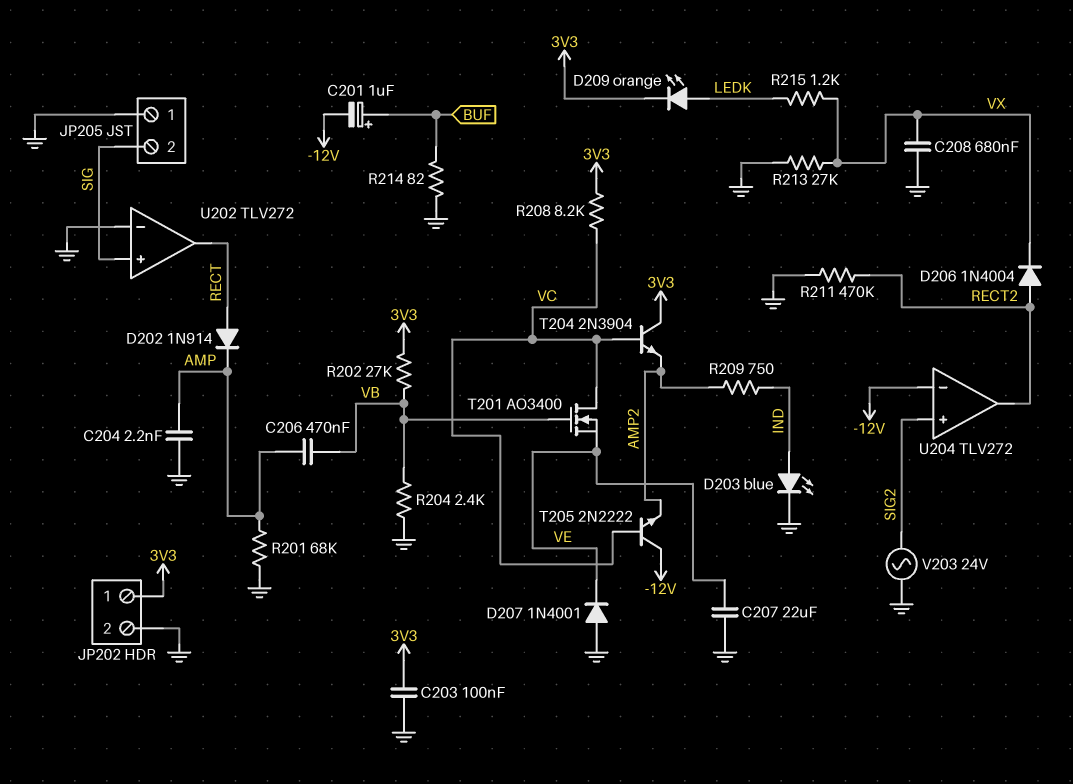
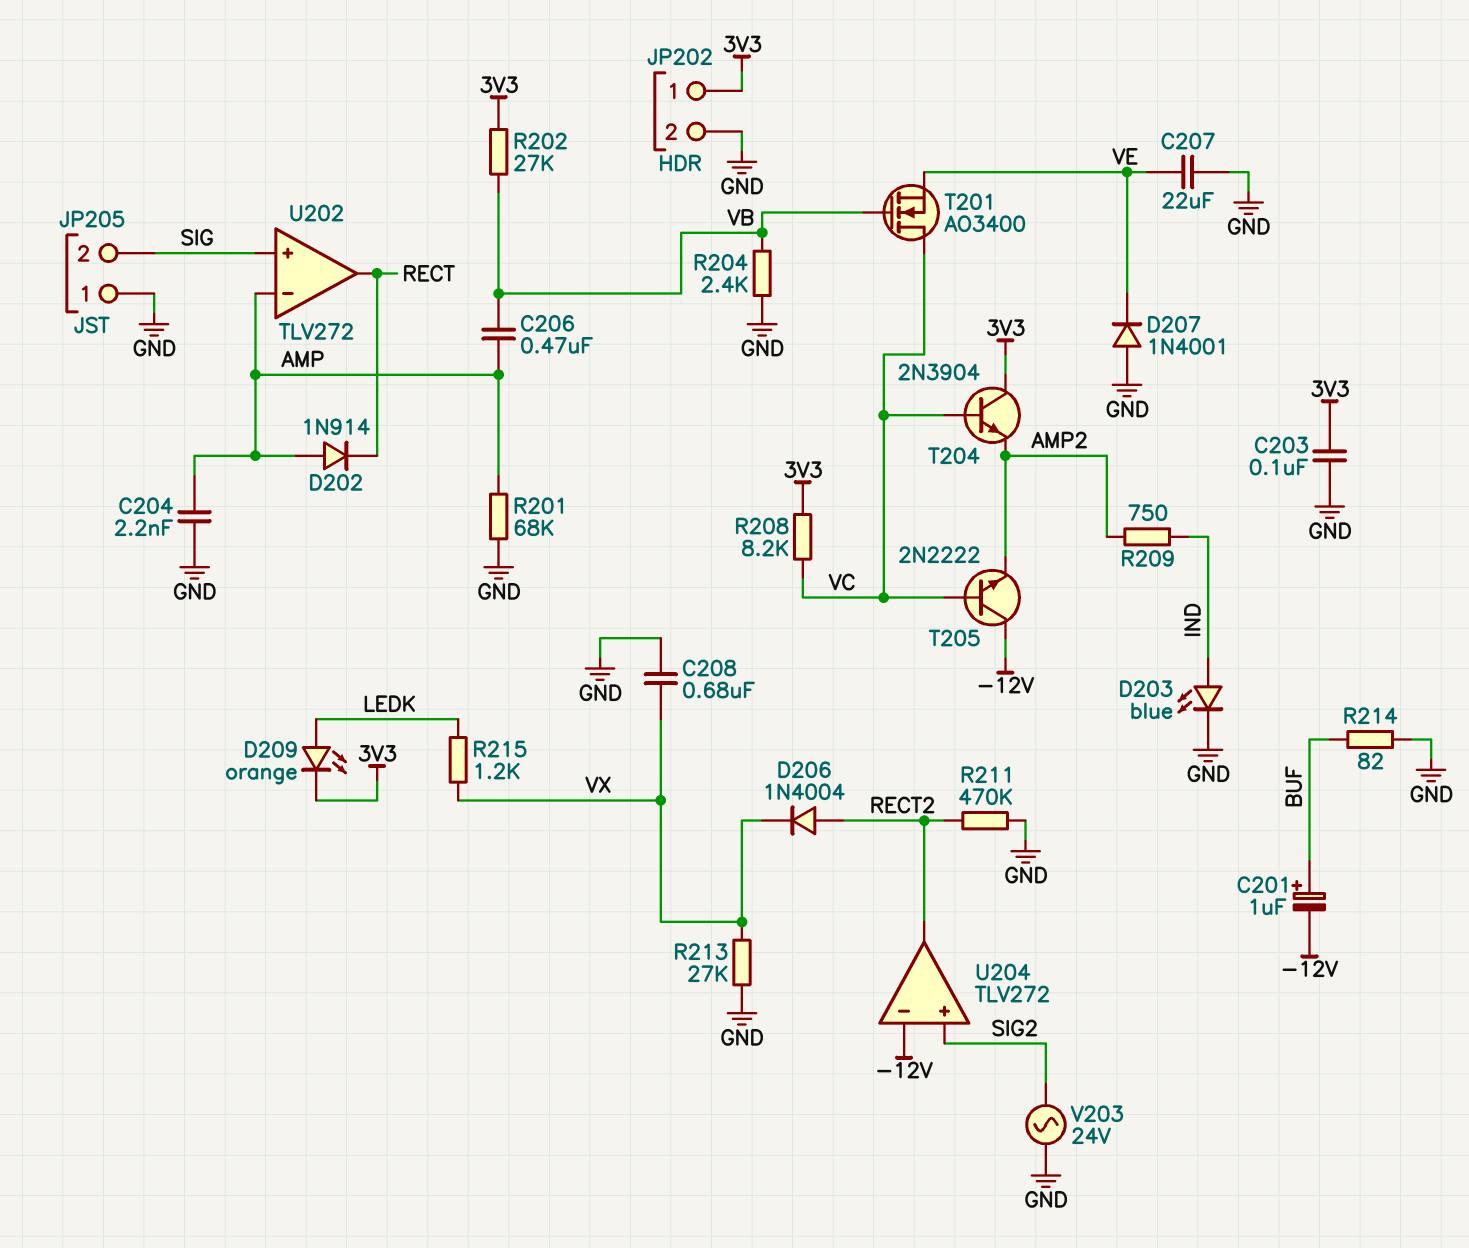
D202: diode 1N914 (A RECT, K AMP) -> diode 1N914 (A AMP, K RECT)
U202 pin in-: GND -> AMP

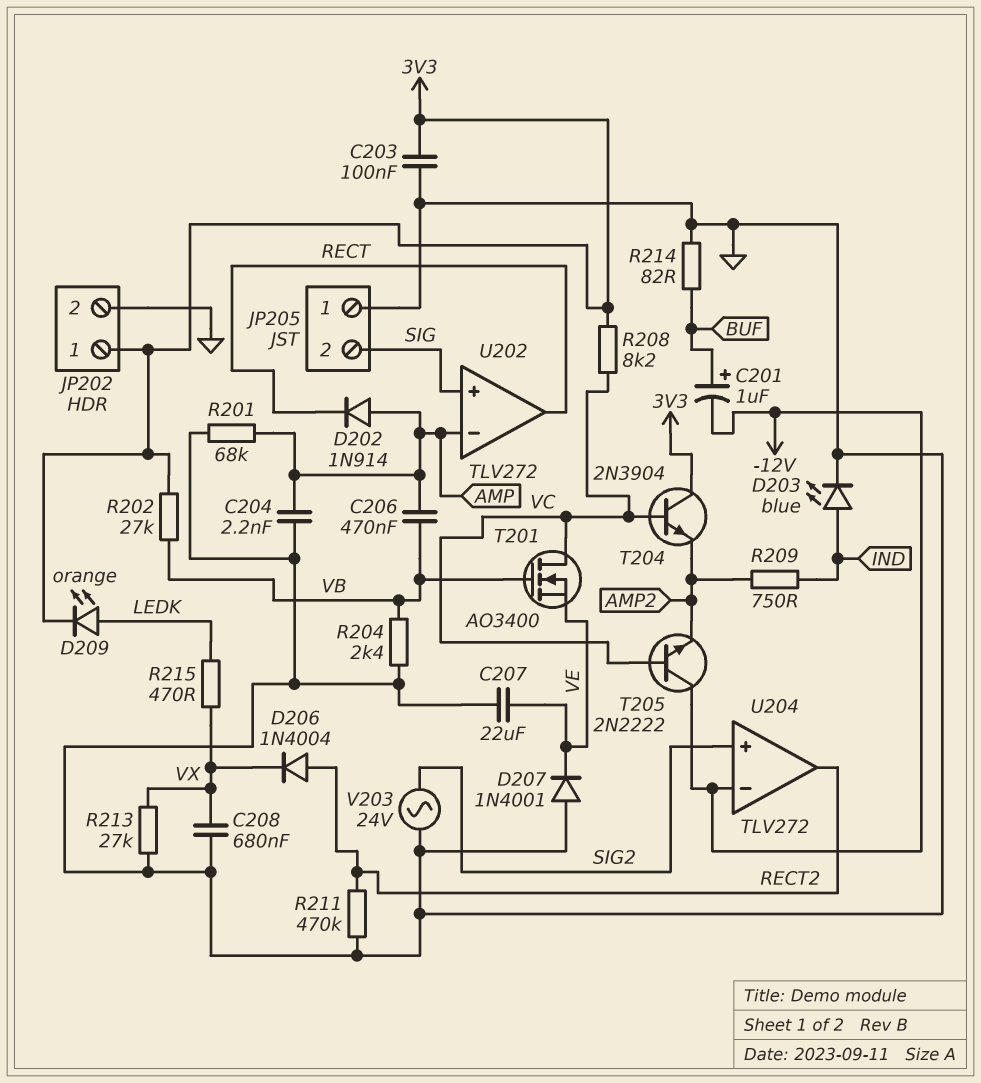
R215: 1.2k (LEDK, VX) -> 470 (LEDK, VX)

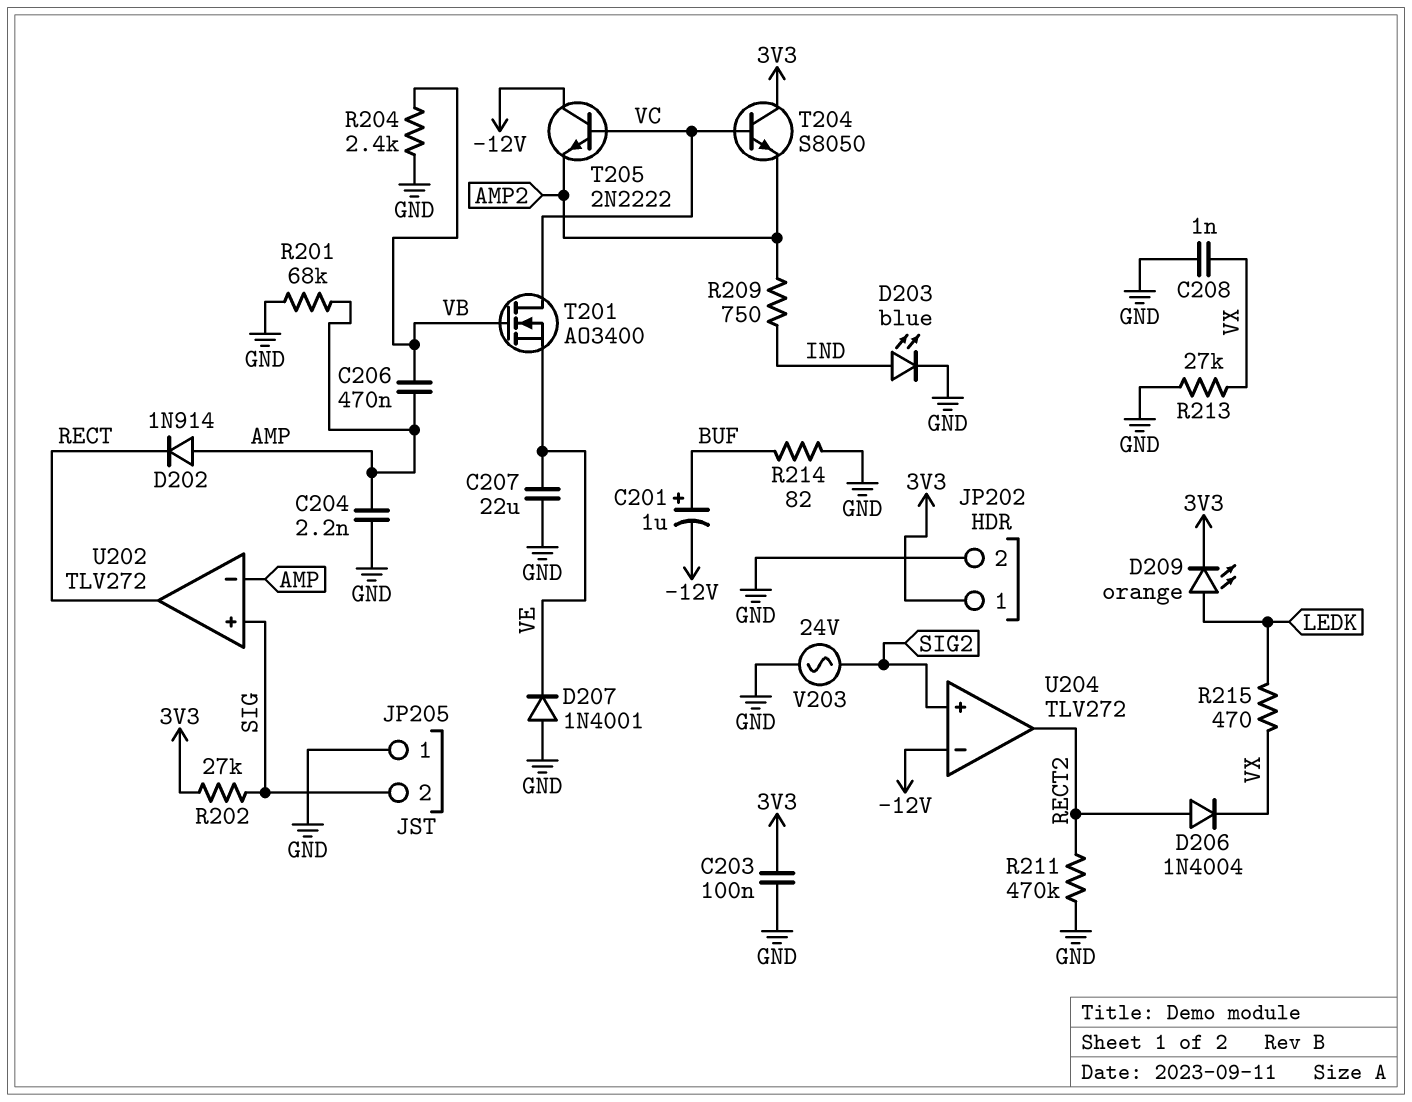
C208: 680nF (GND, VX) -> 1nF (GND, VX)
R202: 27k (3V3, VB) -> 27k (3V3, SIG)
R208: 8.2k (3V3, VC) -> none
T204: NPN 2N3904 (B VC, C 3V3, E AMP2) -> NPN S8050 (B VC, C 3V3, E AMP2)

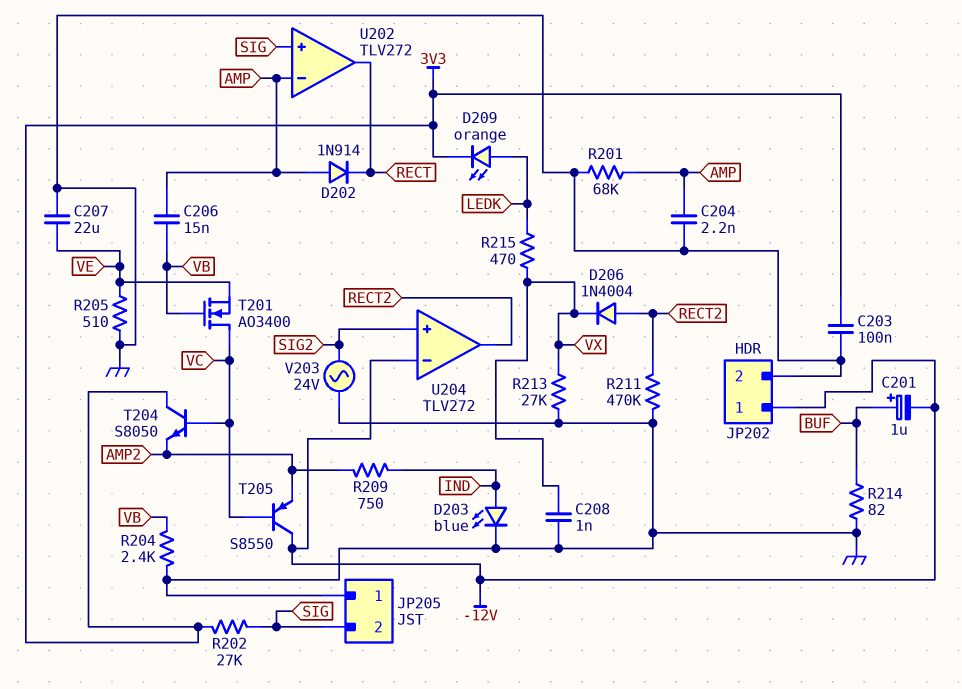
C206: 470nF (AMP, VB) -> 15nF (AMP, VB)
D207: diode 1N4001 (A GND, K VE) -> none
JP202 pin 1: 3V3 -> -12V
R205: none -> 510 (GND, VE)
T205: NPN 2N2222 (B VC, C -12V, E AMP2) -> PNP S8550 (B VC, C -12V, E AMP2)

